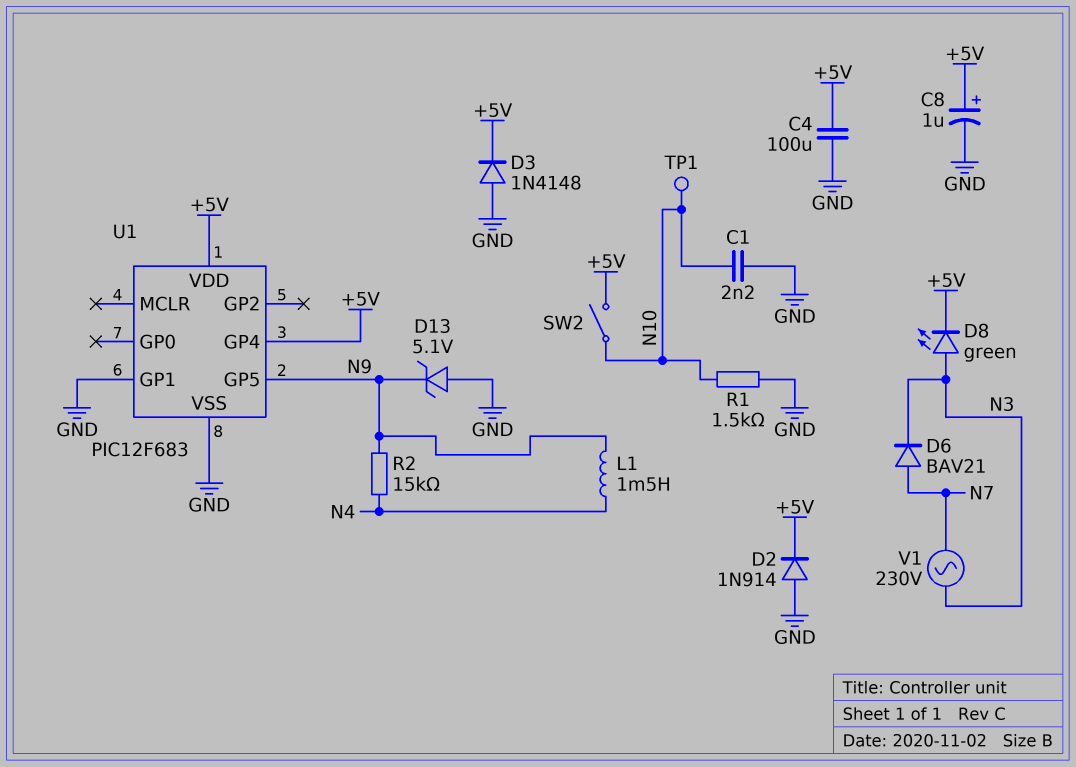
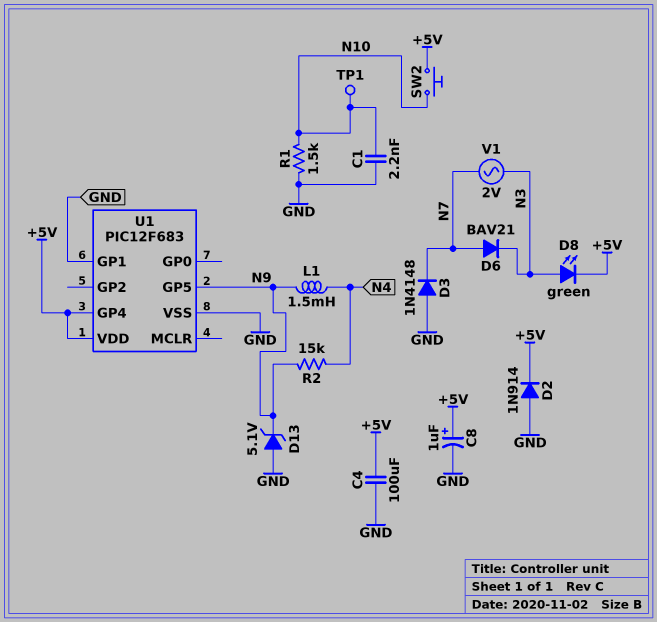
D3: diode 1N4148 (A GND, K +5V) -> diode 1N4148 (A GND, K N7)
SW2: switch (+5V, N10) -> button (+5V, N10)
V1: AC 230V (N3, N7) -> AC 2V (N3, N7)

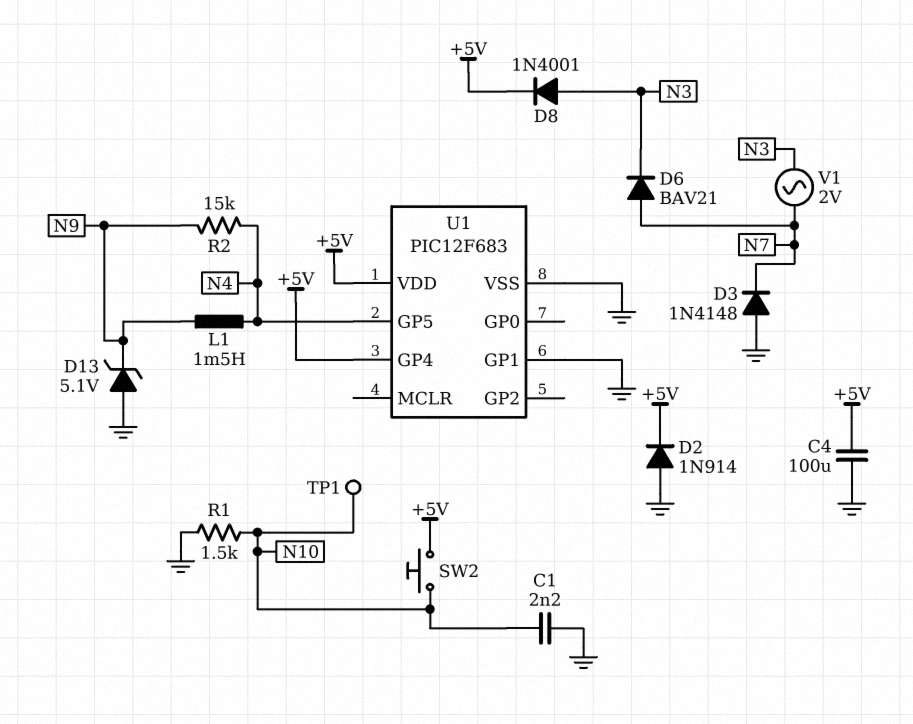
C8: 1uF (plus +5V, minus GND) -> none
D8: LED green (A N3, K +5V) -> diode 1N4001 (A N3, K +5V)
U1 pin GP5: N9 -> N4

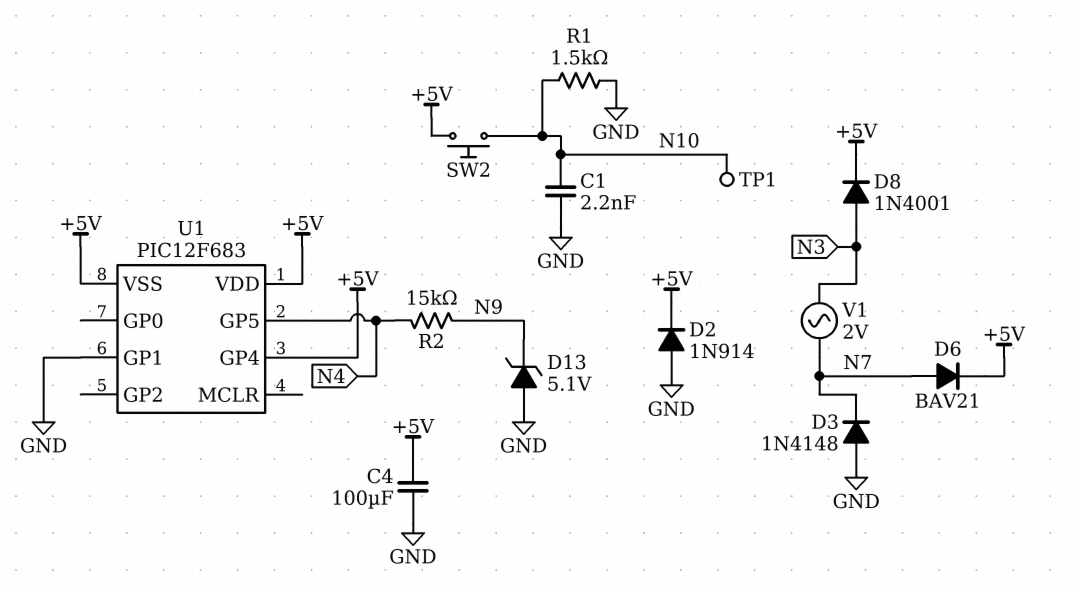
D6: diode BAV21 (A N7, K N3) -> diode BAV21 (A N7, K +5V)
L1: 1.5mH (N4, N9) -> none
U1 pin VSS: GND -> +5V

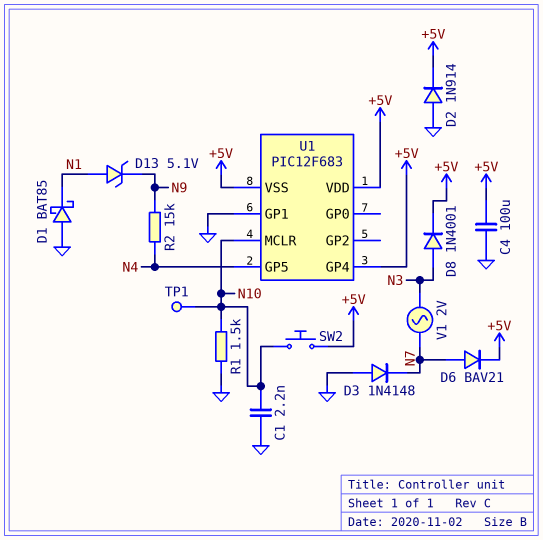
D1: none -> schottky BAT85 (A GND, K N1)
D13: zener 5.1V (A GND, K N9) -> zener 5.1V (A N1, K N9)
U1 pin MCLR: none -> N10

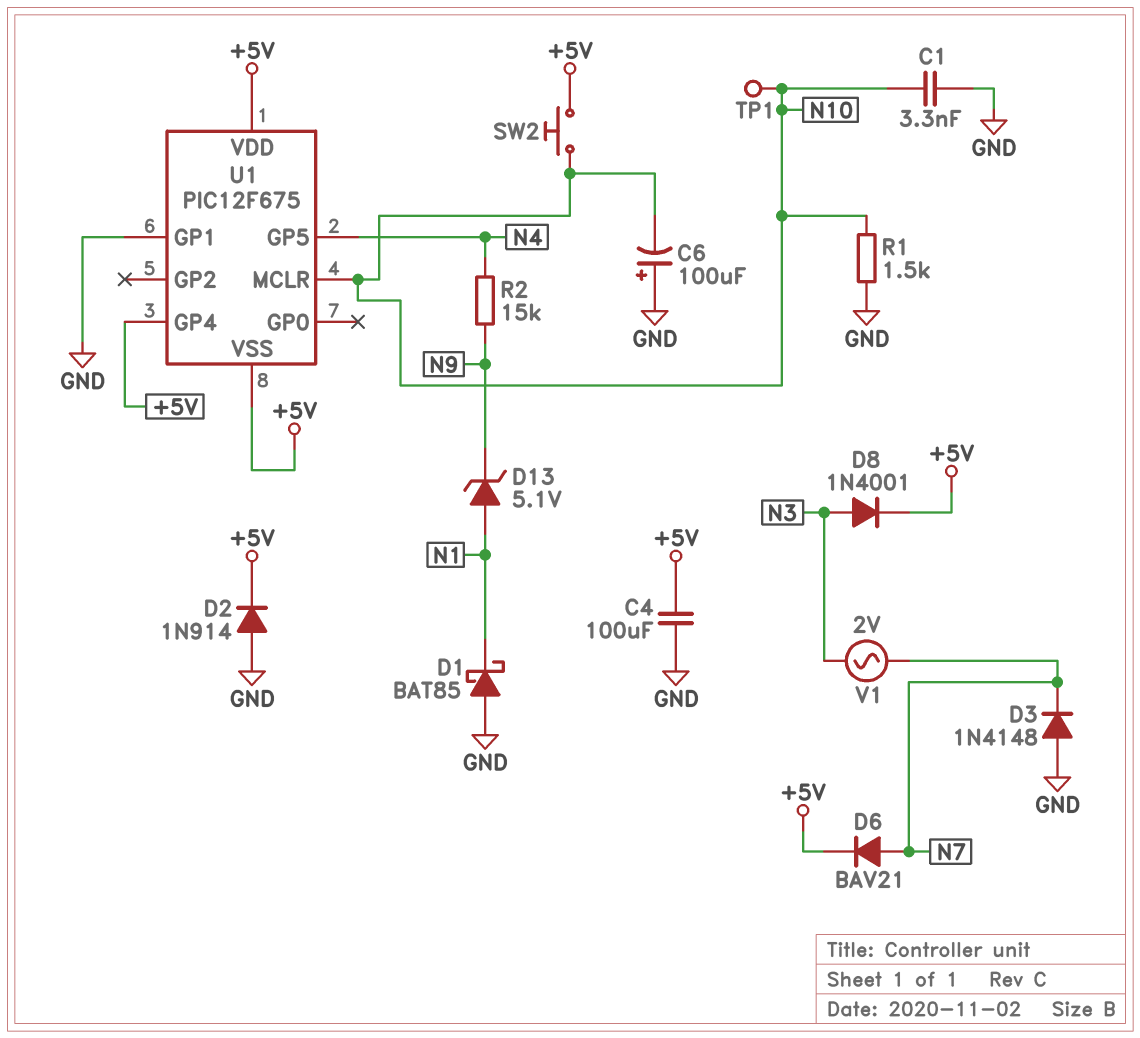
C1: 2.2nF (GND, N10) -> 3.3nF (GND, N10)
C6: none -> 100uF (plus GND, minus N10)
U1: PIC12F683 -> PIC12F675

